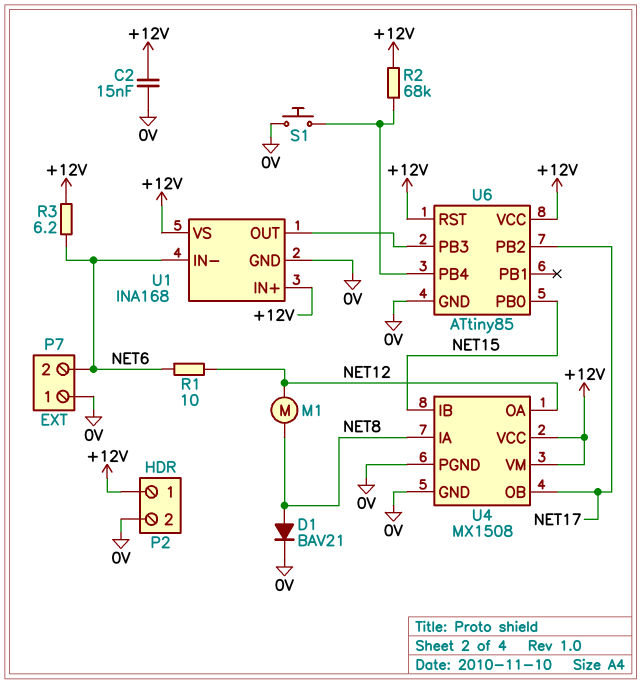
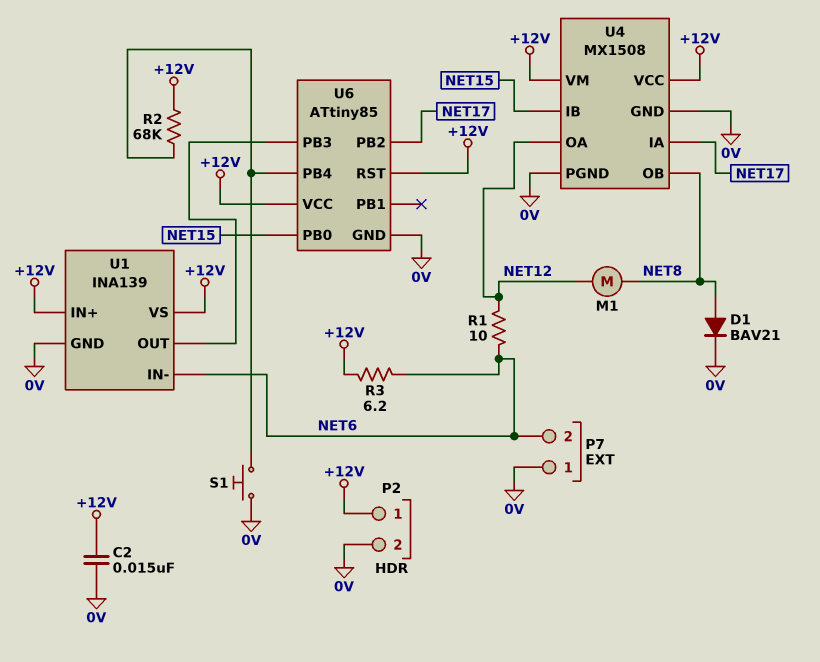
U1: INA168 -> INA139
U4 pin IA: NET8 -> NET17
U4 pin OB: NET17 -> NET8

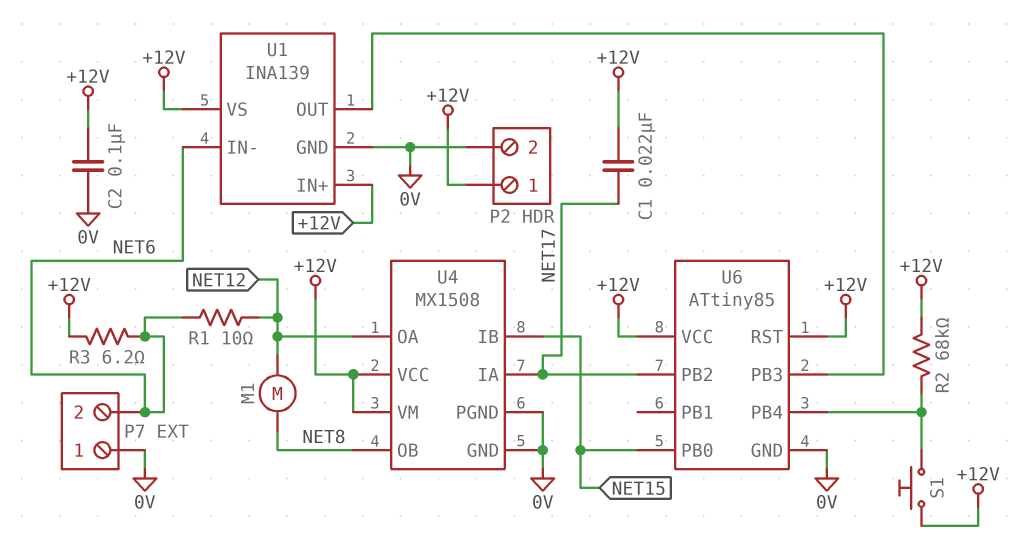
C1: none -> 22nF (+12V, NET17)
C2: 15nF (+12V, 0V) -> 100nF (+12V, 0V)
D1: diode BAV21 (A NET8, K 0V) -> none
S1: button (0V, U6/PB4) -> button (+12V, U6/PB4)

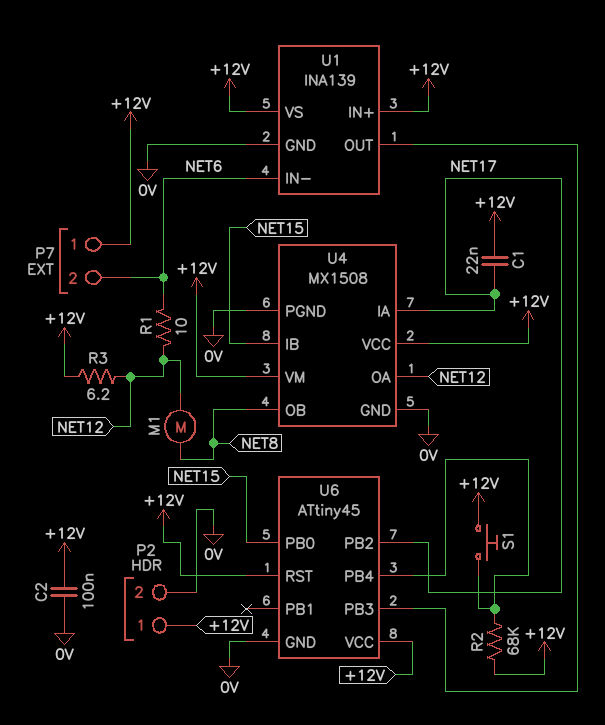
P7 pin 1: 0V -> +12V
R3: 6.2 (+12V, NET6) -> 6.2 (+12V, NET12)
U6: ATtiny85 -> ATtiny45

